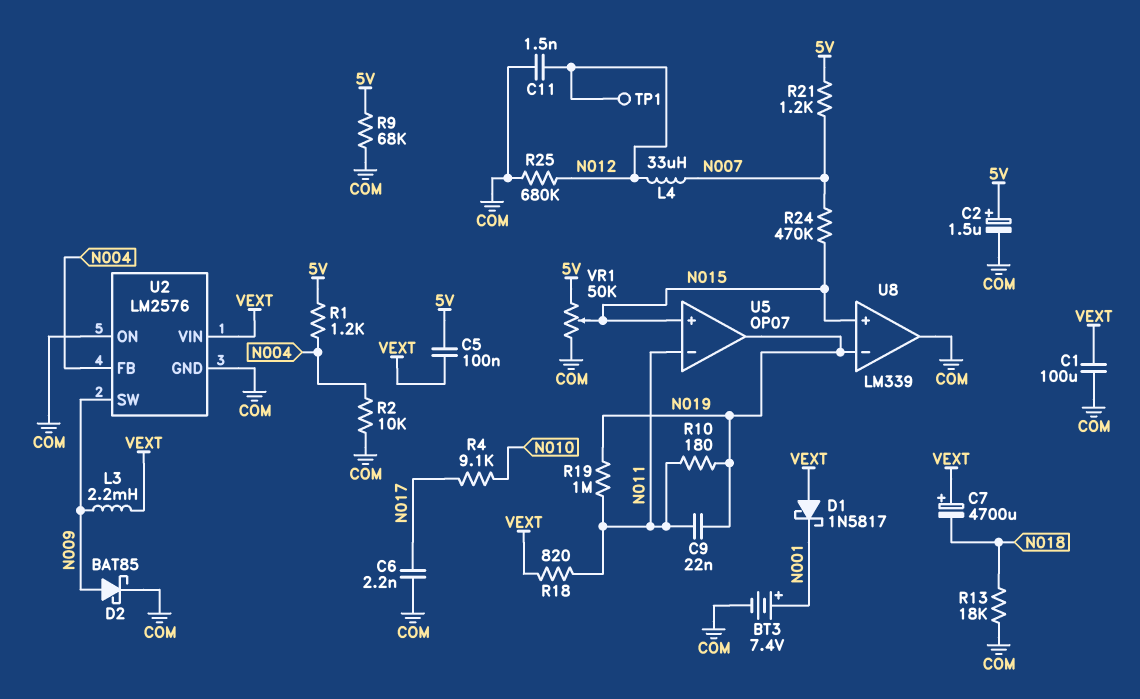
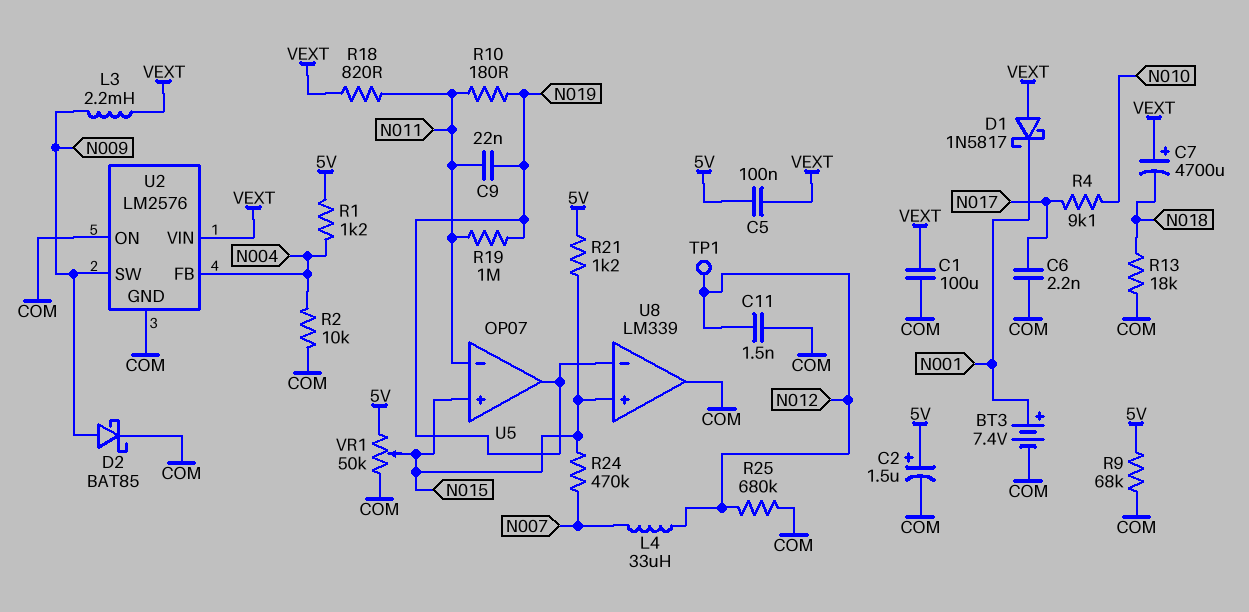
R21: 1.2k (5V, N007) -> 1.2k (5V, N015)

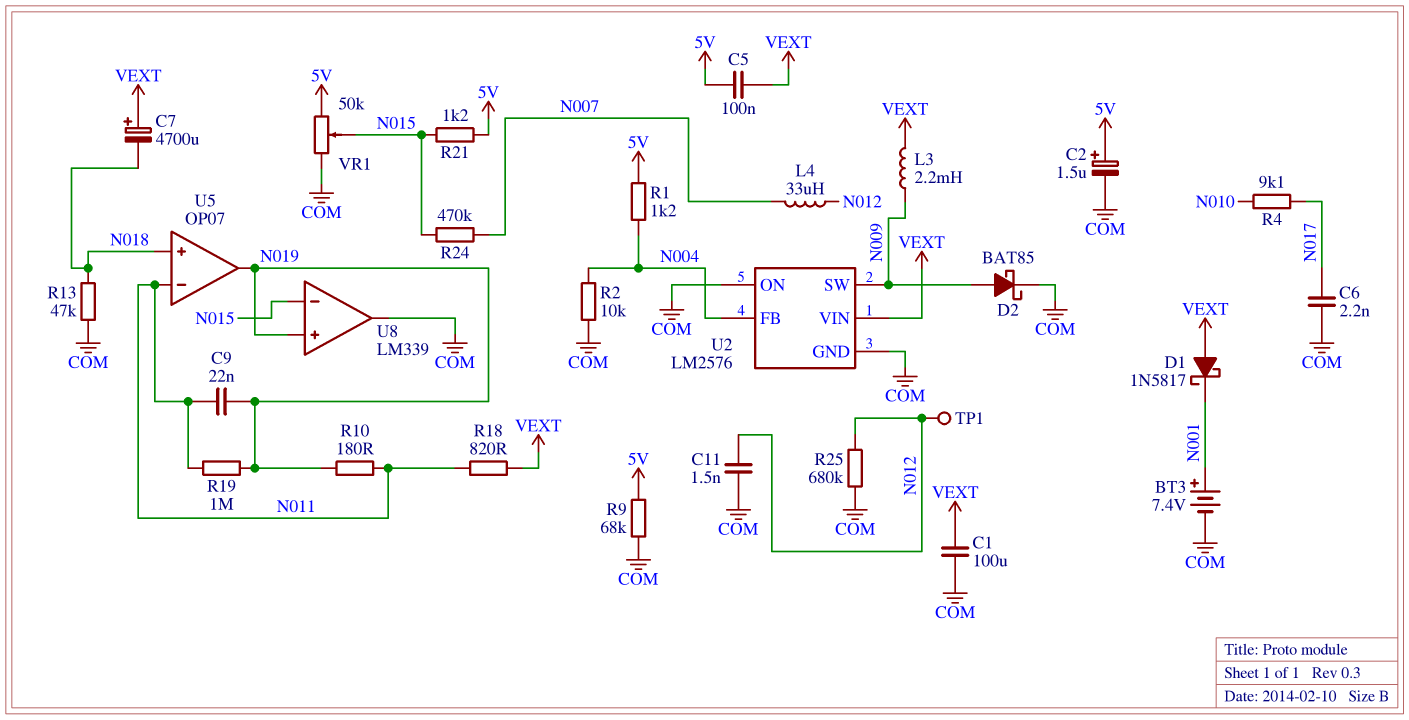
R13: 18k (COM, N018) -> 47k (COM, N018)
U5 pin in+: N015 -> N018
U8 pin in+: N015 -> N019
U8 pin in-: N019 -> N015

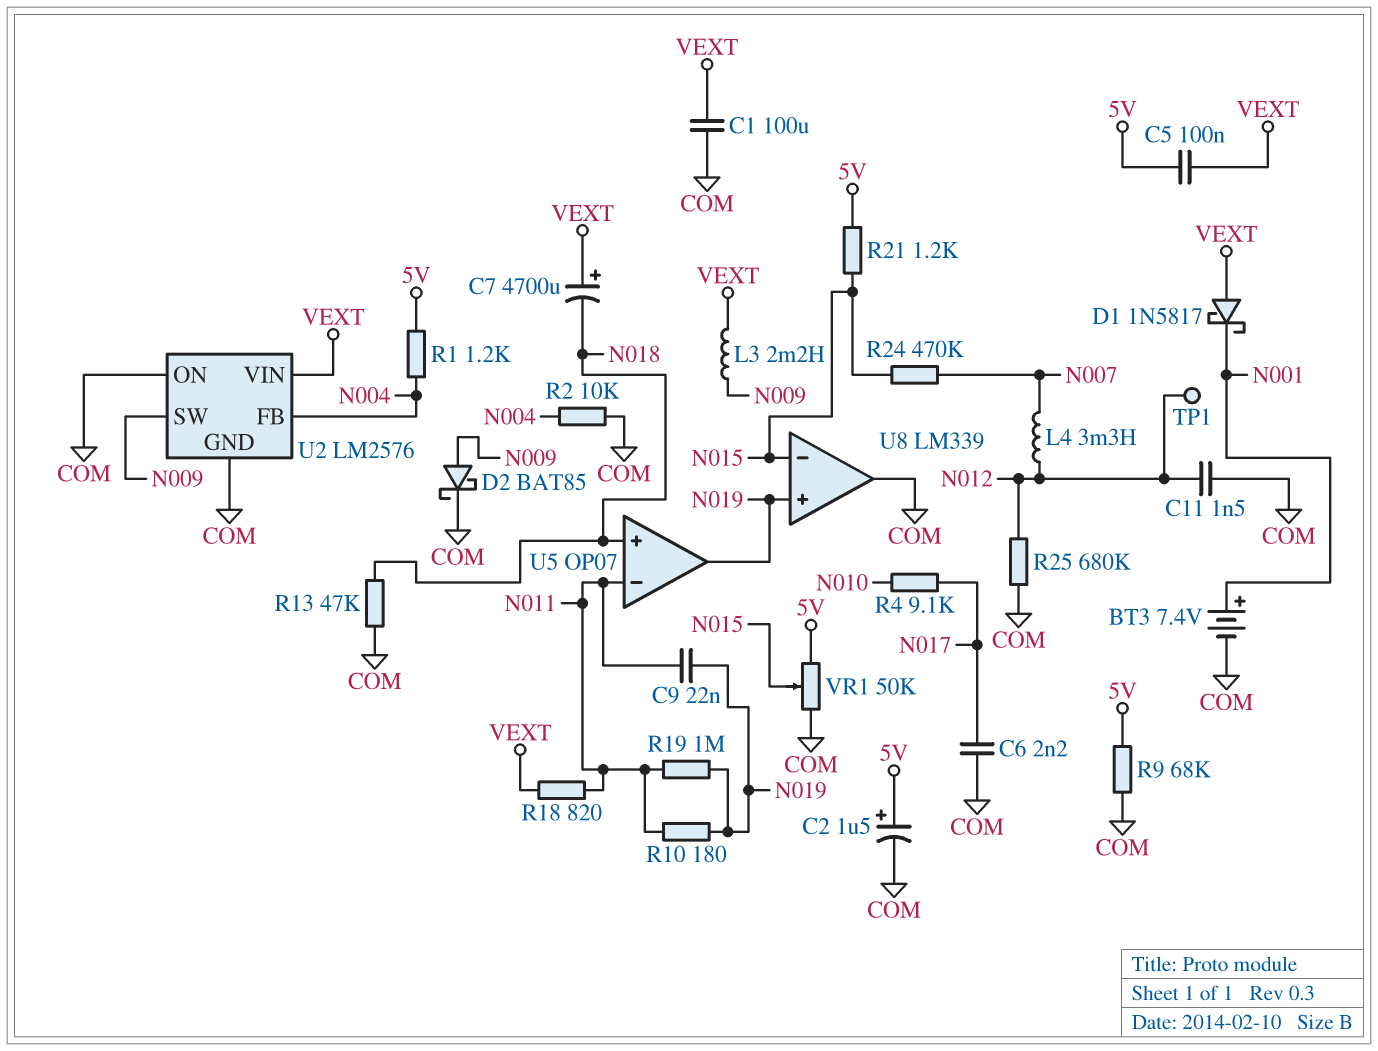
L4: 33uH (N007, N012) -> 3.3mH (N007, N012)

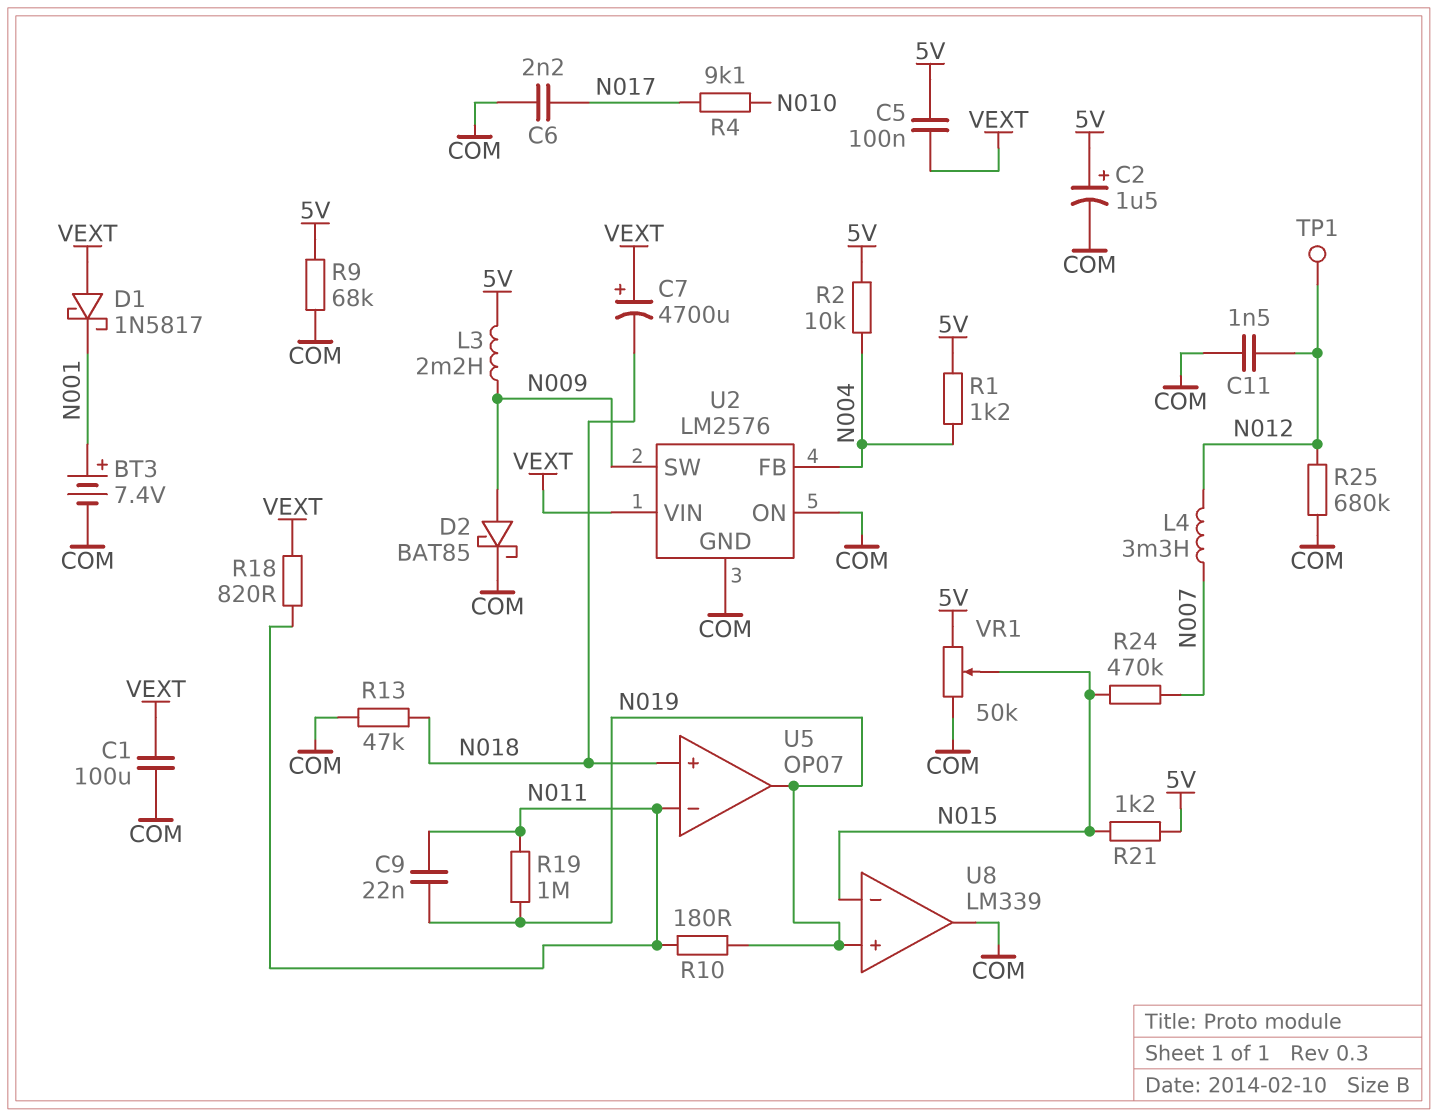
L3: 2.2mH (N009, VEXT) -> 2.2mH (5V, N009)
R2: 10k (COM, N004) -> 10k (5V, N004)

